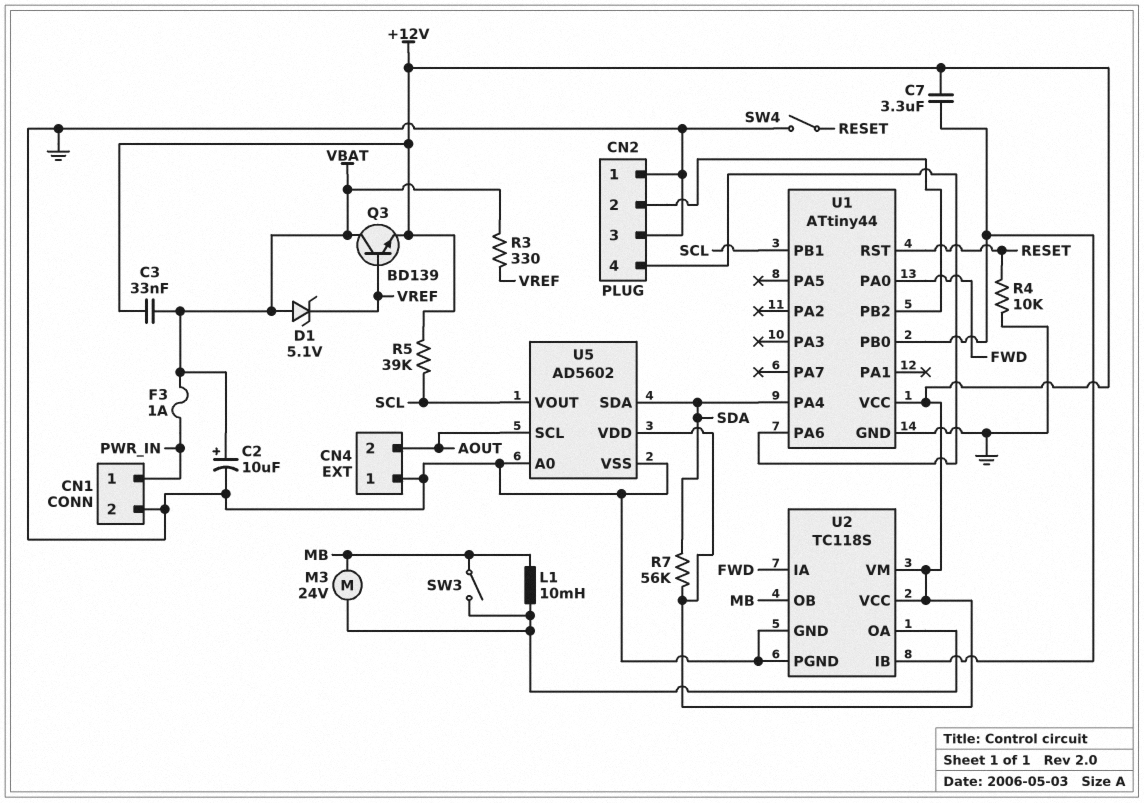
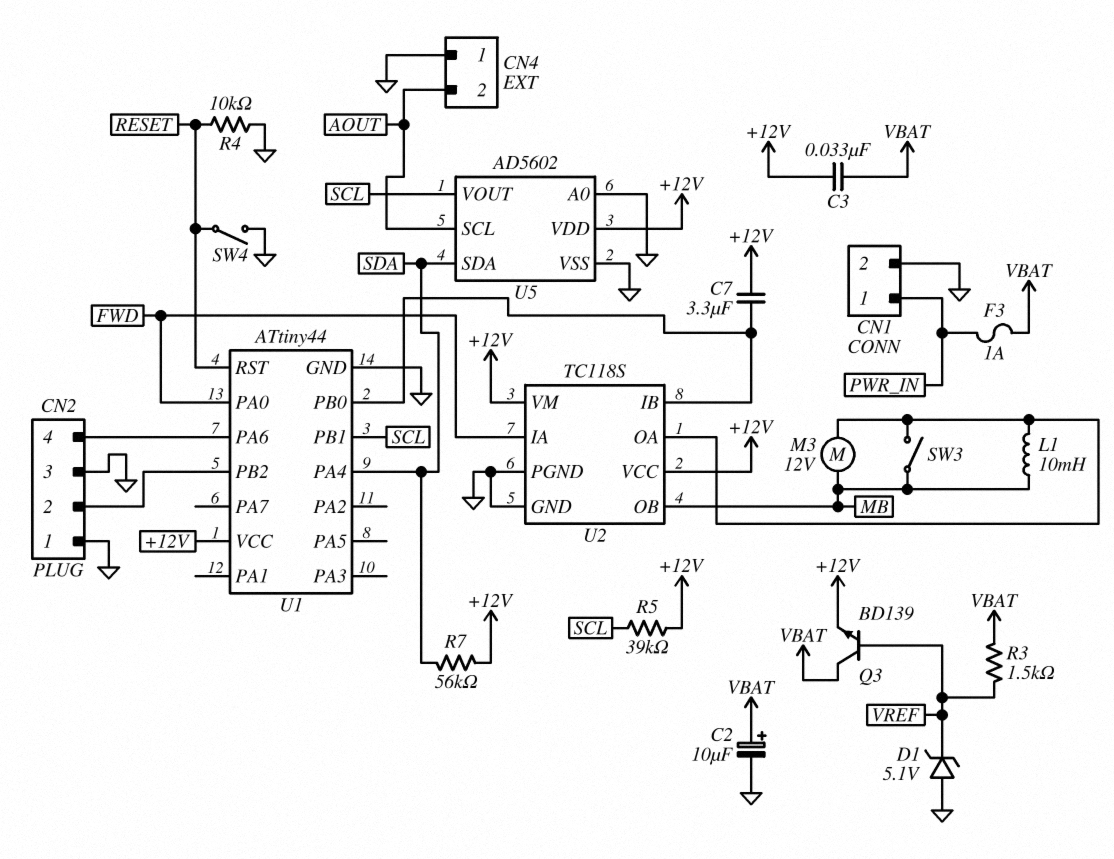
D1: zener 5.1V (A VBAT, K VREF) -> zener 5.1V (A GND, K VREF)
M3: motor 24V (MB, U2/OA) -> motor 12V (MB, U2/OA)
R3: 330 (VBAT, VREF) -> 1.5k (VBAT, VREF)

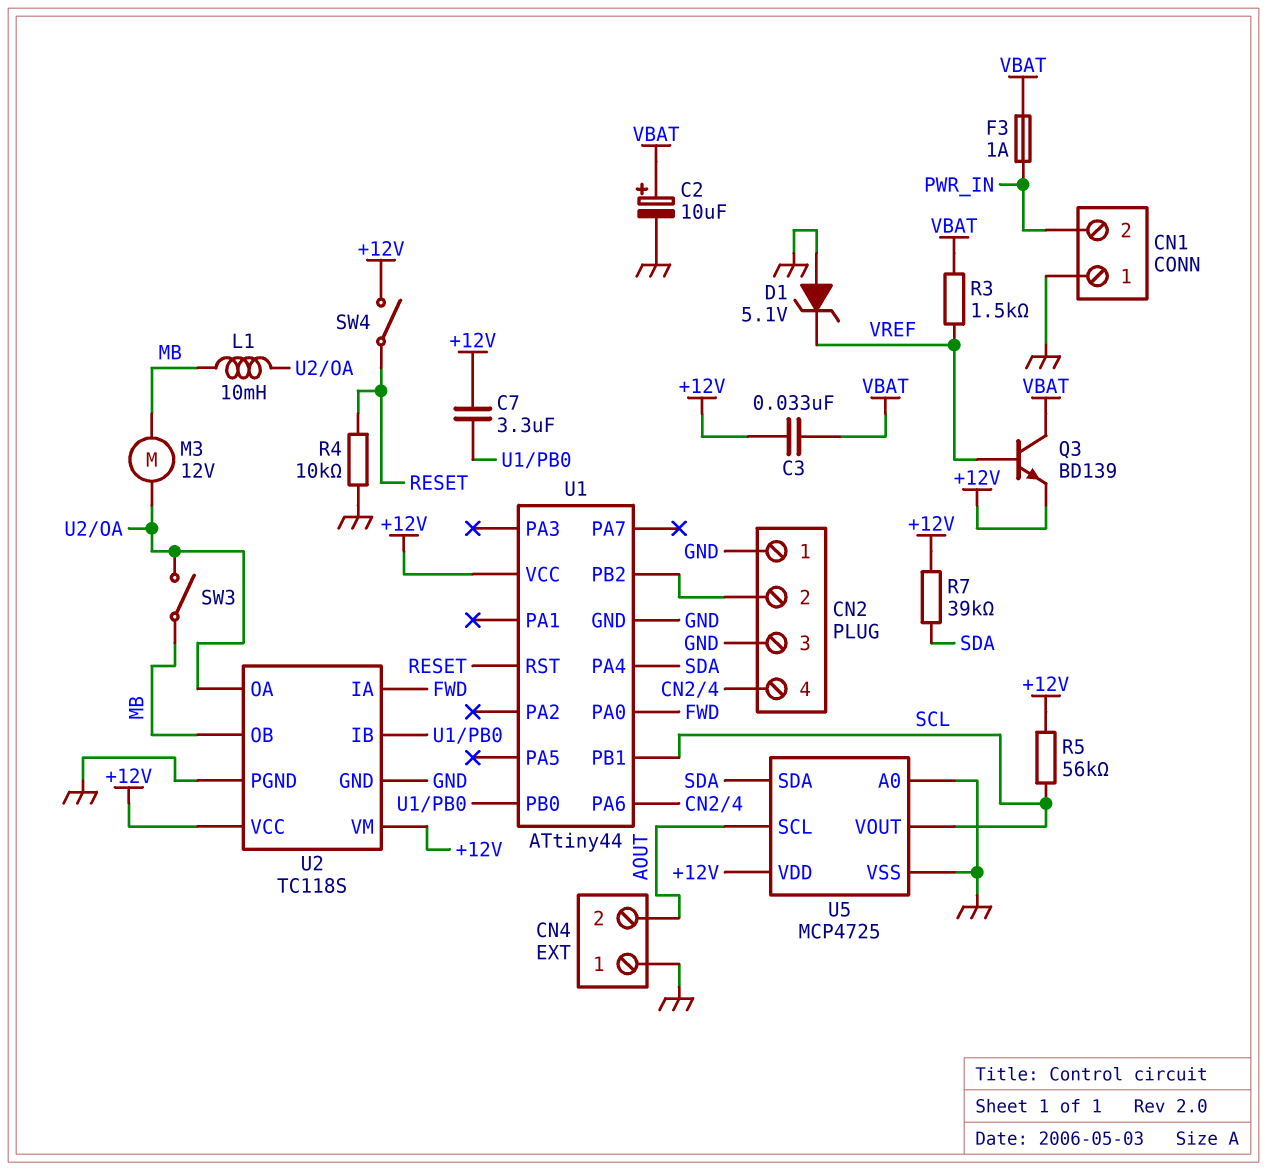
CN1 pin 1: PWR_IN -> GND
CN1 pin 2: GND -> PWR_IN
R5: 39k (+12V, SCL) -> 56k (+12V, SCL)
R7: 56k (+12V, SDA) -> 39k (+12V, SDA)
SW4: switch (GND, RESET) -> switch (+12V, RESET)
U5: AD5602 -> MCP4725

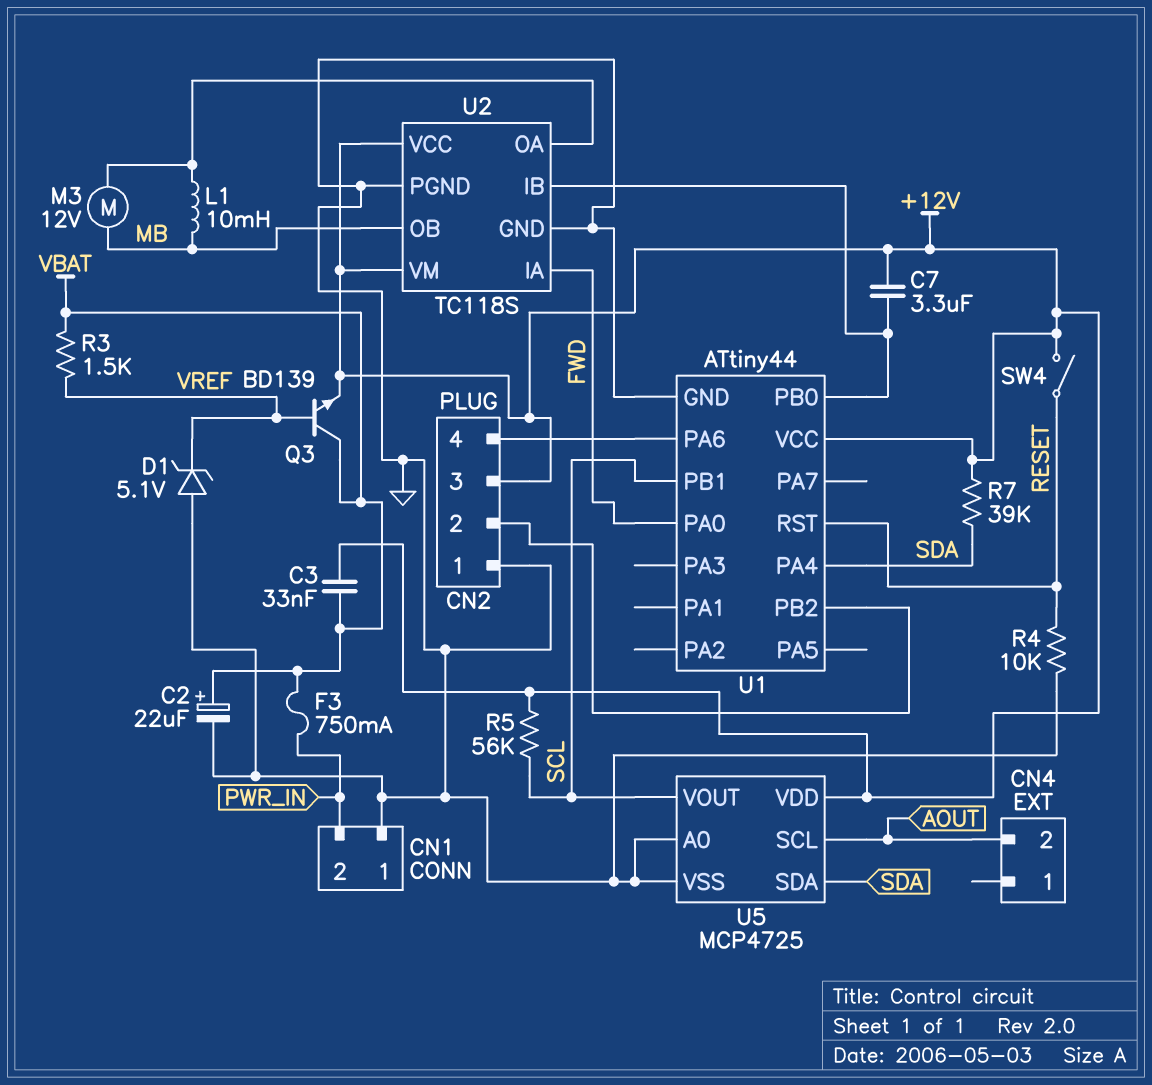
C2: 10uF (plus VBAT, minus GND) -> 22uF (plus VBAT, minus GND)
CN2 pin 3: GND -> +12V
CN4 pin 1: GND -> none
F3: 1A (PWR_IN, VBAT) -> 750mA (PWR_IN, VBAT)
SW3: switch (MB, U2/OA) -> none

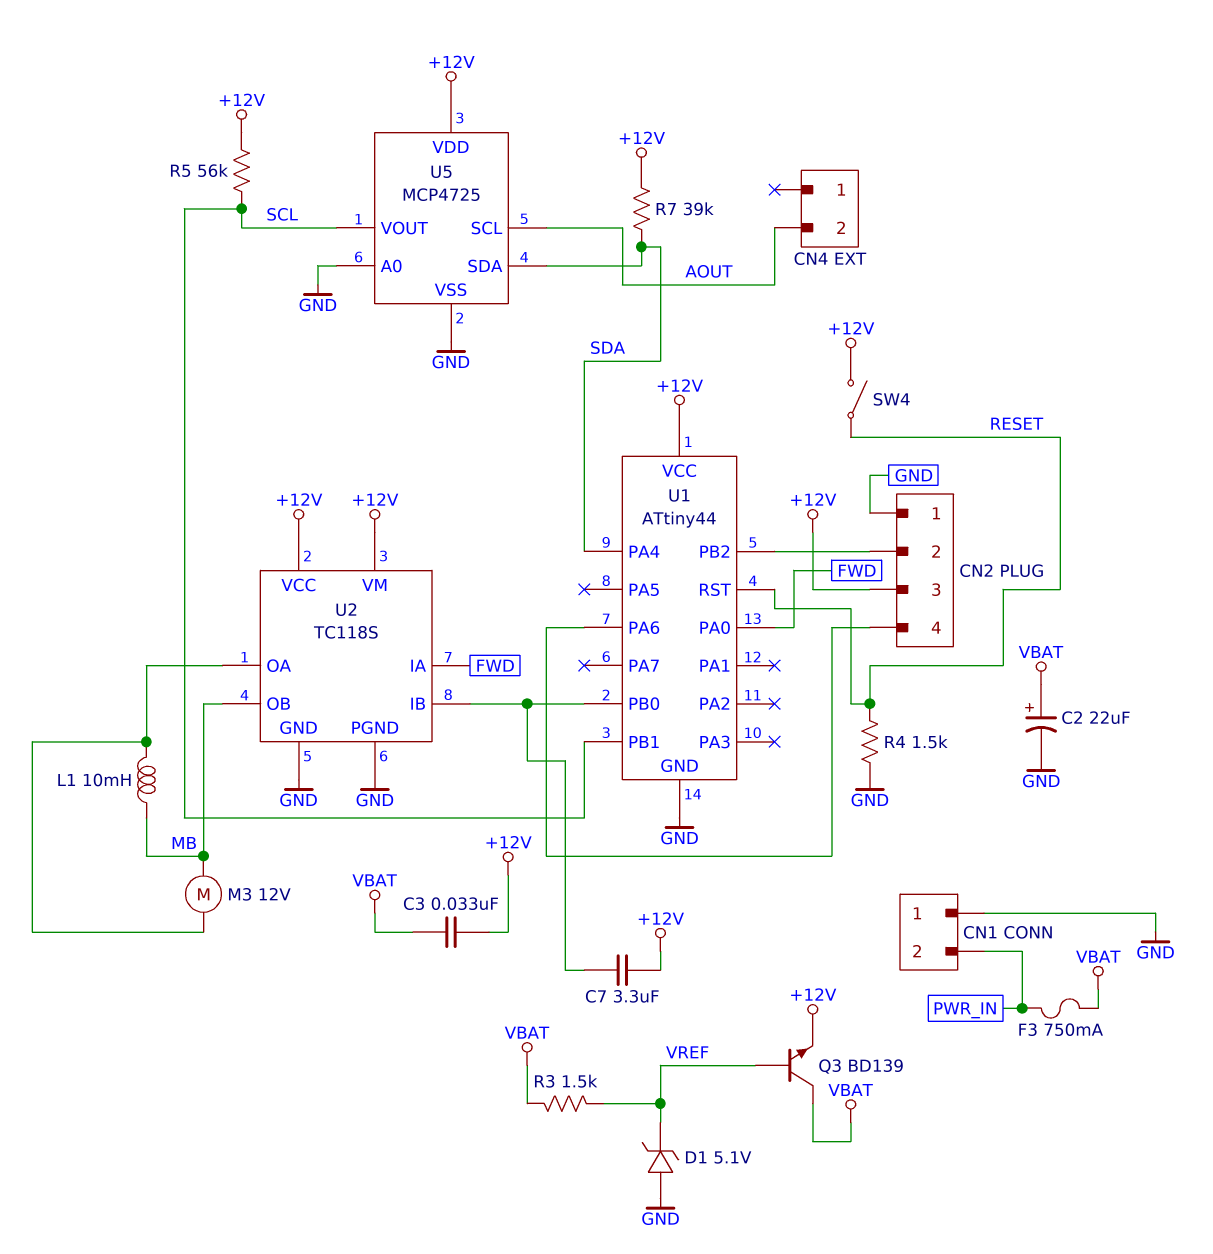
R4: 10k (GND, RESET) -> 1.5k (GND, RESET)

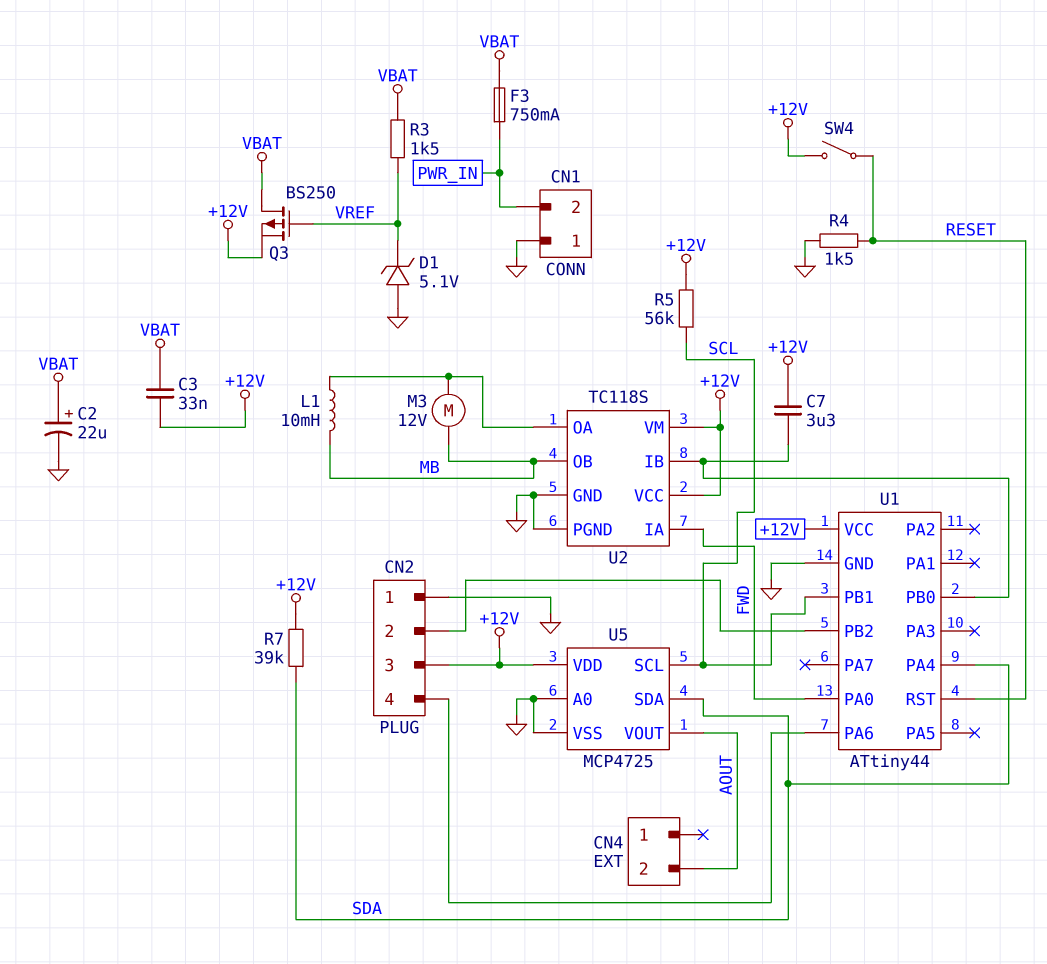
Q3: NPN BD139 (B VREF, C VBAT, E +12V) -> PMOS BS250 (G VREF, D VBAT, S +12V)
U5 pin SCL: AOUT -> SCL
U5 pin VOUT: SCL -> AOUT

